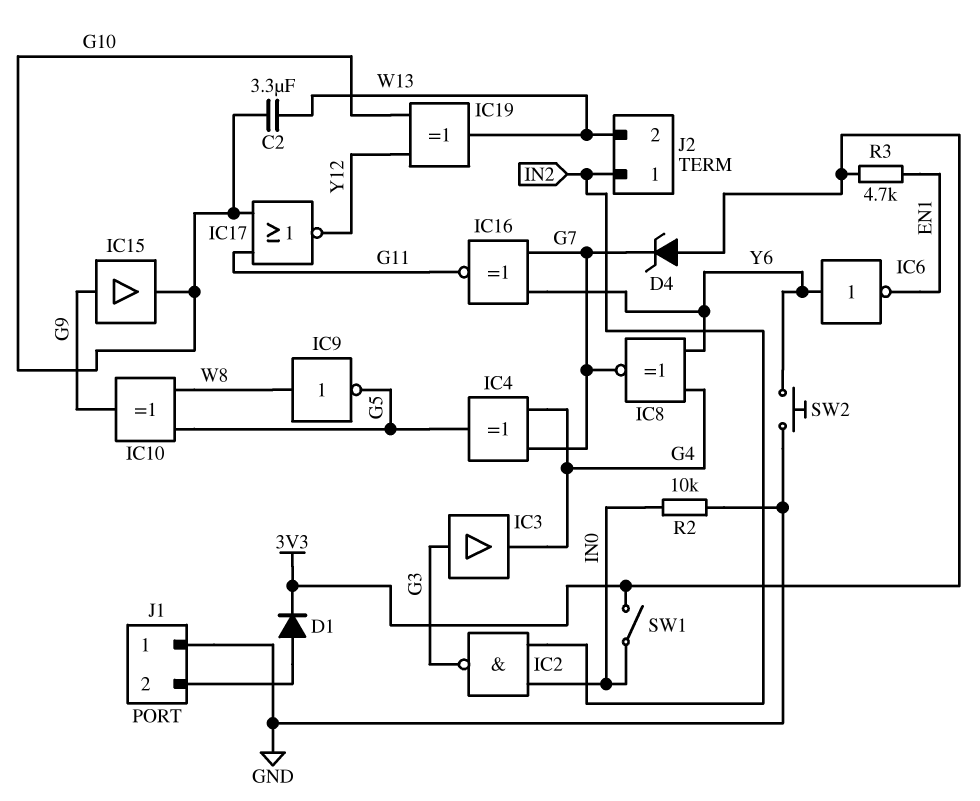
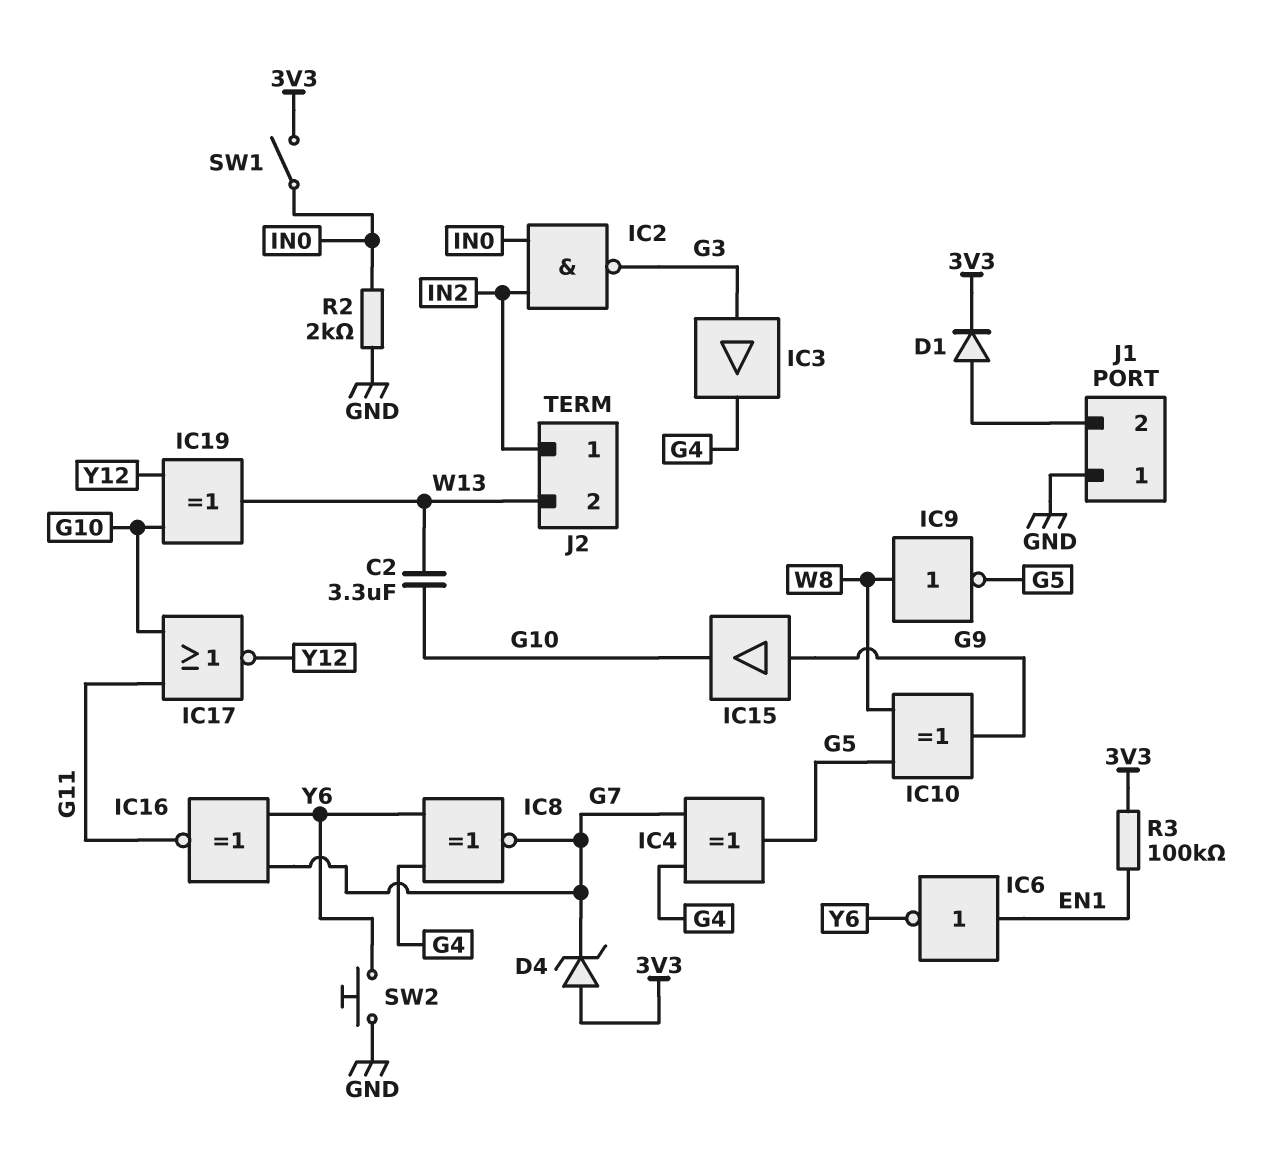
IC6: NOT (in Y6, out EN1) -> NOT (in EN1, out Y6)
R2: 10k (GND, IN0) -> 2k (GND, IN0)
R3: 4.7k (3V3, EN1) -> 100k (3V3, EN1)

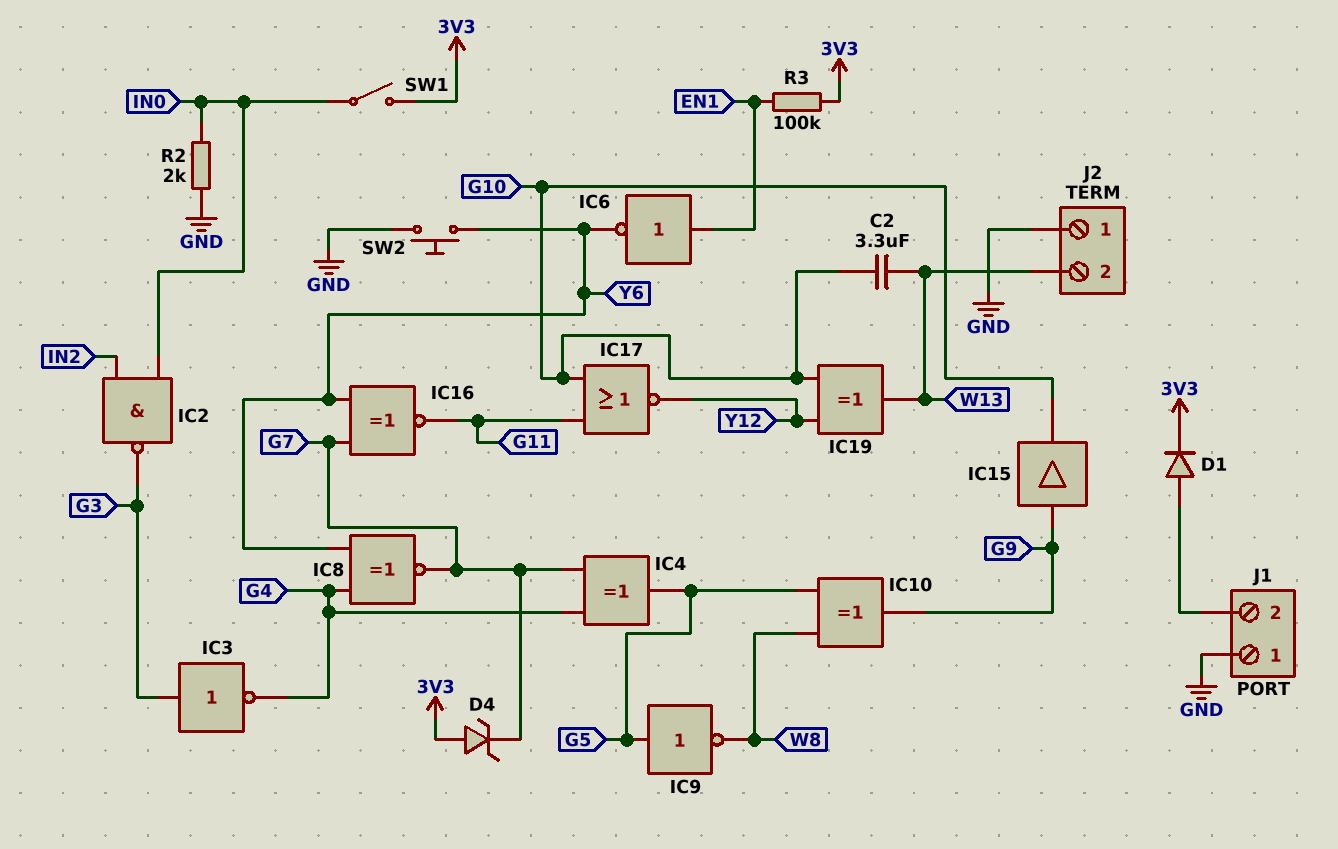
IC3: buffer (in G3, out G4) -> NOT (in G3, out G4)
IC9: NOT (in W8, out G5) -> NOT (in G5, out W8)
J2 pin 1: IN2 -> GND

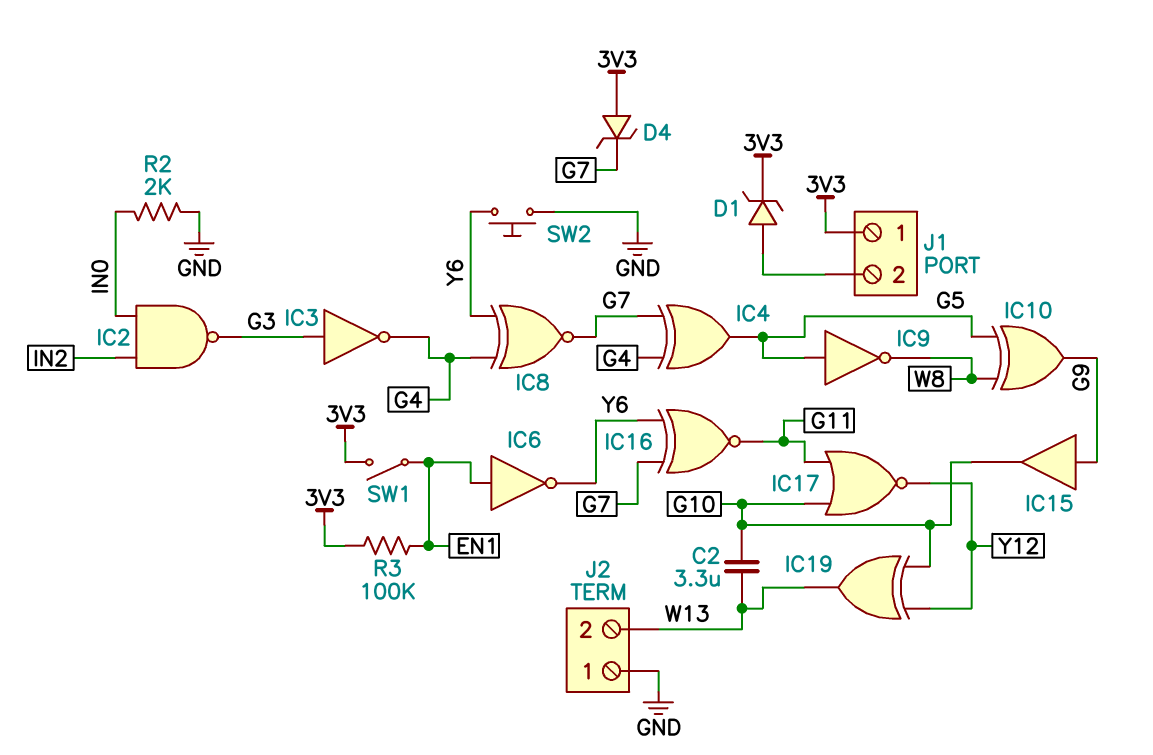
D1: diode (A J1/2, K 3V3) -> zener (A J1/2, K 3V3)
J1 pin 1: GND -> 3V3
SW1: switch (3V3, IN0) -> switch (3V3, EN1)

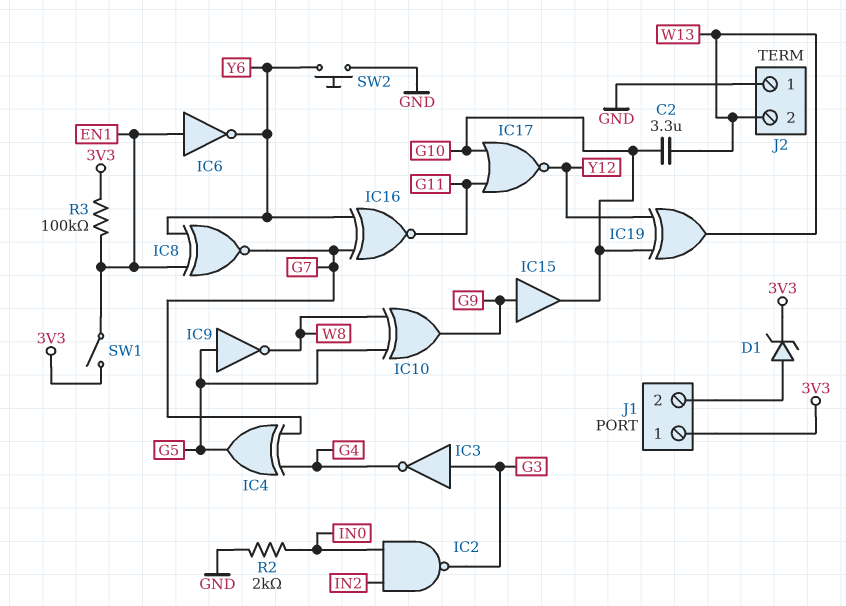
D4: zener (A 3V3, K G7) -> none
IC8: XNOR (in G4, in Y6, out G7) -> XNOR (in EN1, in Y6, out G7)

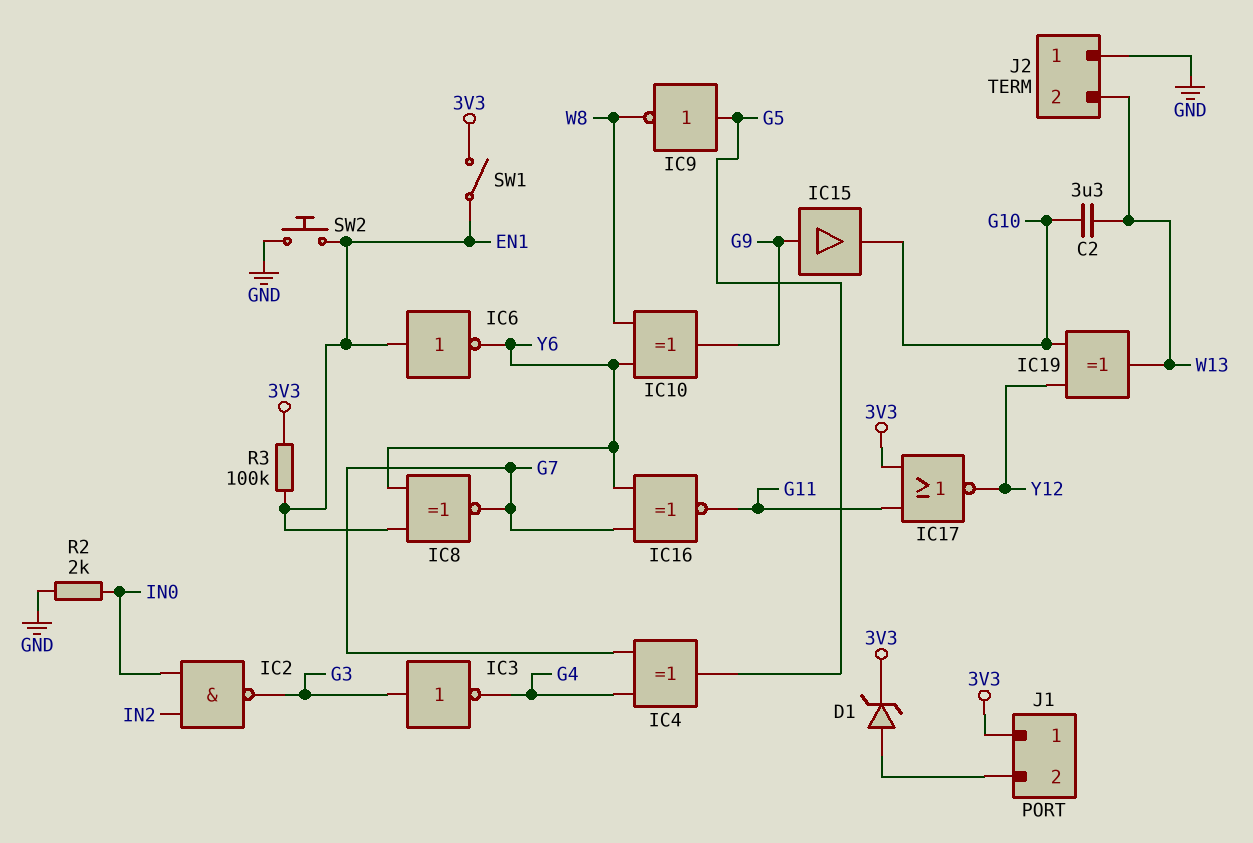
IC10: XOR (in G5, in W8, out G9) -> XOR (in W8, in Y6, out G9)
IC17: NOR (in G10, in G11, out Y12) -> NOR (in 3V3, in G11, out Y12)
SW2: button (GND, Y6) -> button (EN1, GND)

